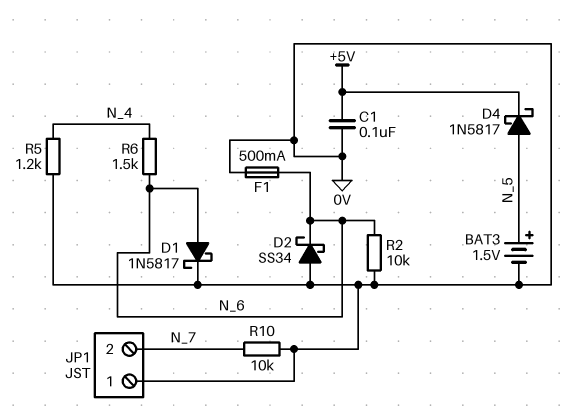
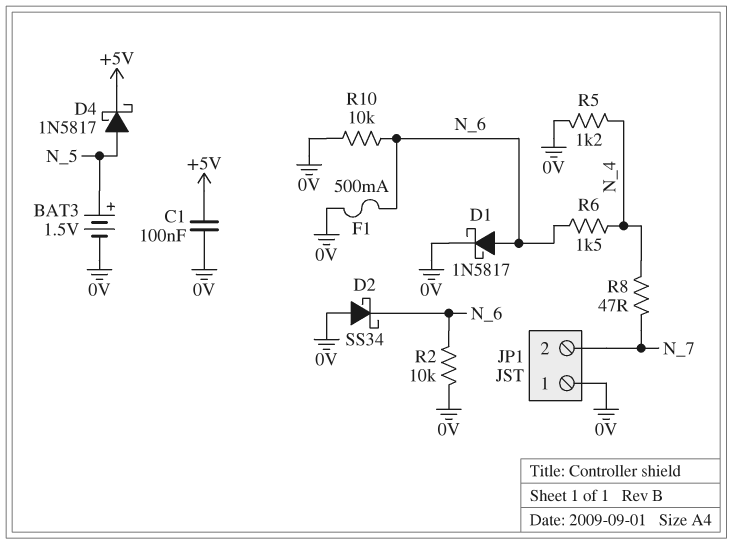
R8: none -> 47 (N_4, N_7)
R10: 10k (0V, N_7) -> 10k (0V, N_6)

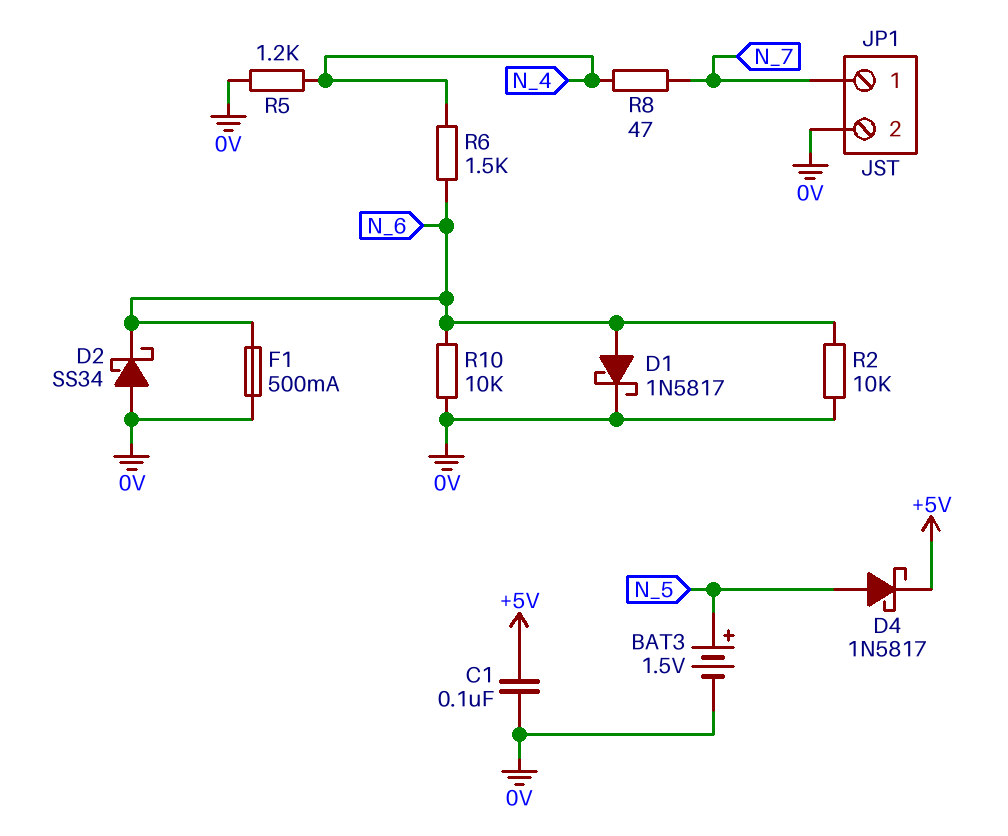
JP1 pin 1: 0V -> N_7
JP1 pin 2: N_7 -> 0V

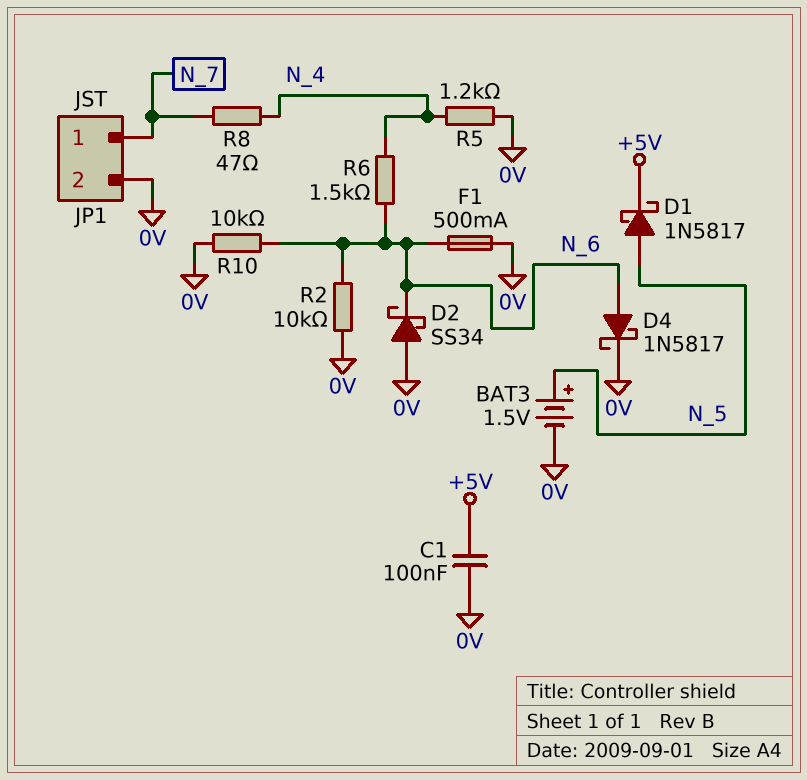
D1: schottky 1N5817 (A N_6, K 0V) -> schottky 1N5817 (A N_5, K +5V)
D4: schottky 1N5817 (A N_5, K +5V) -> schottky 1N5817 (A N_6, K 0V)

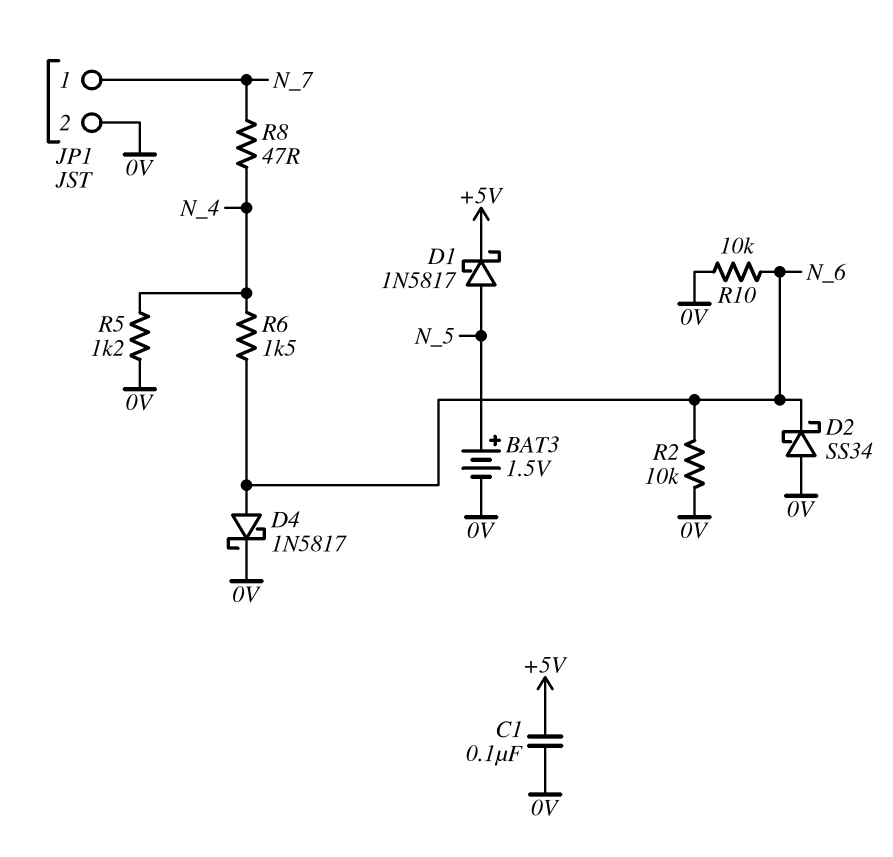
F1: 500mA (0V, N_6) -> none

